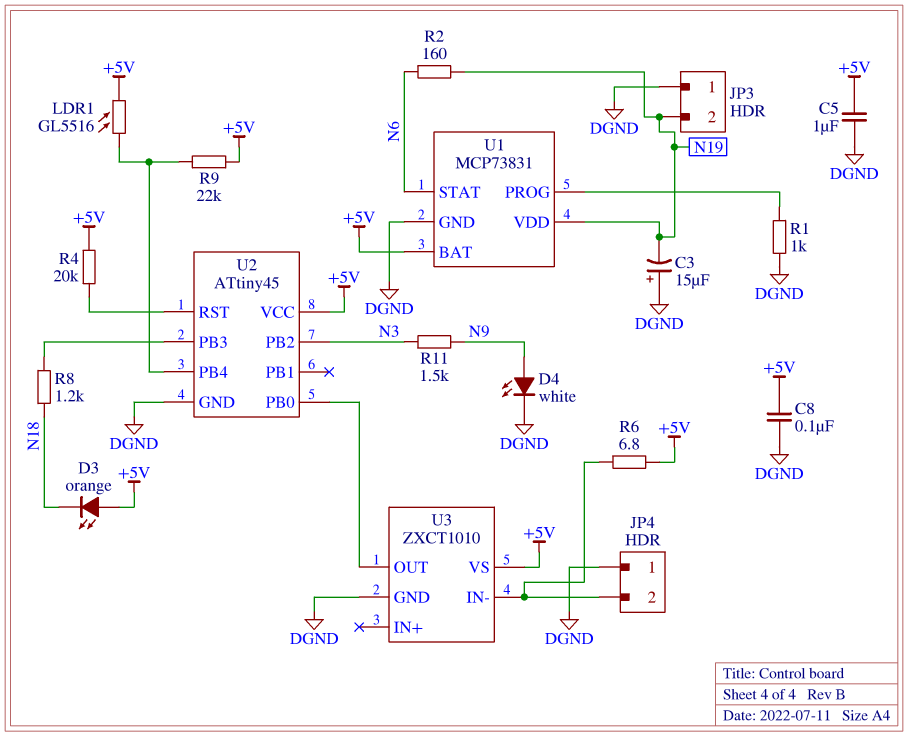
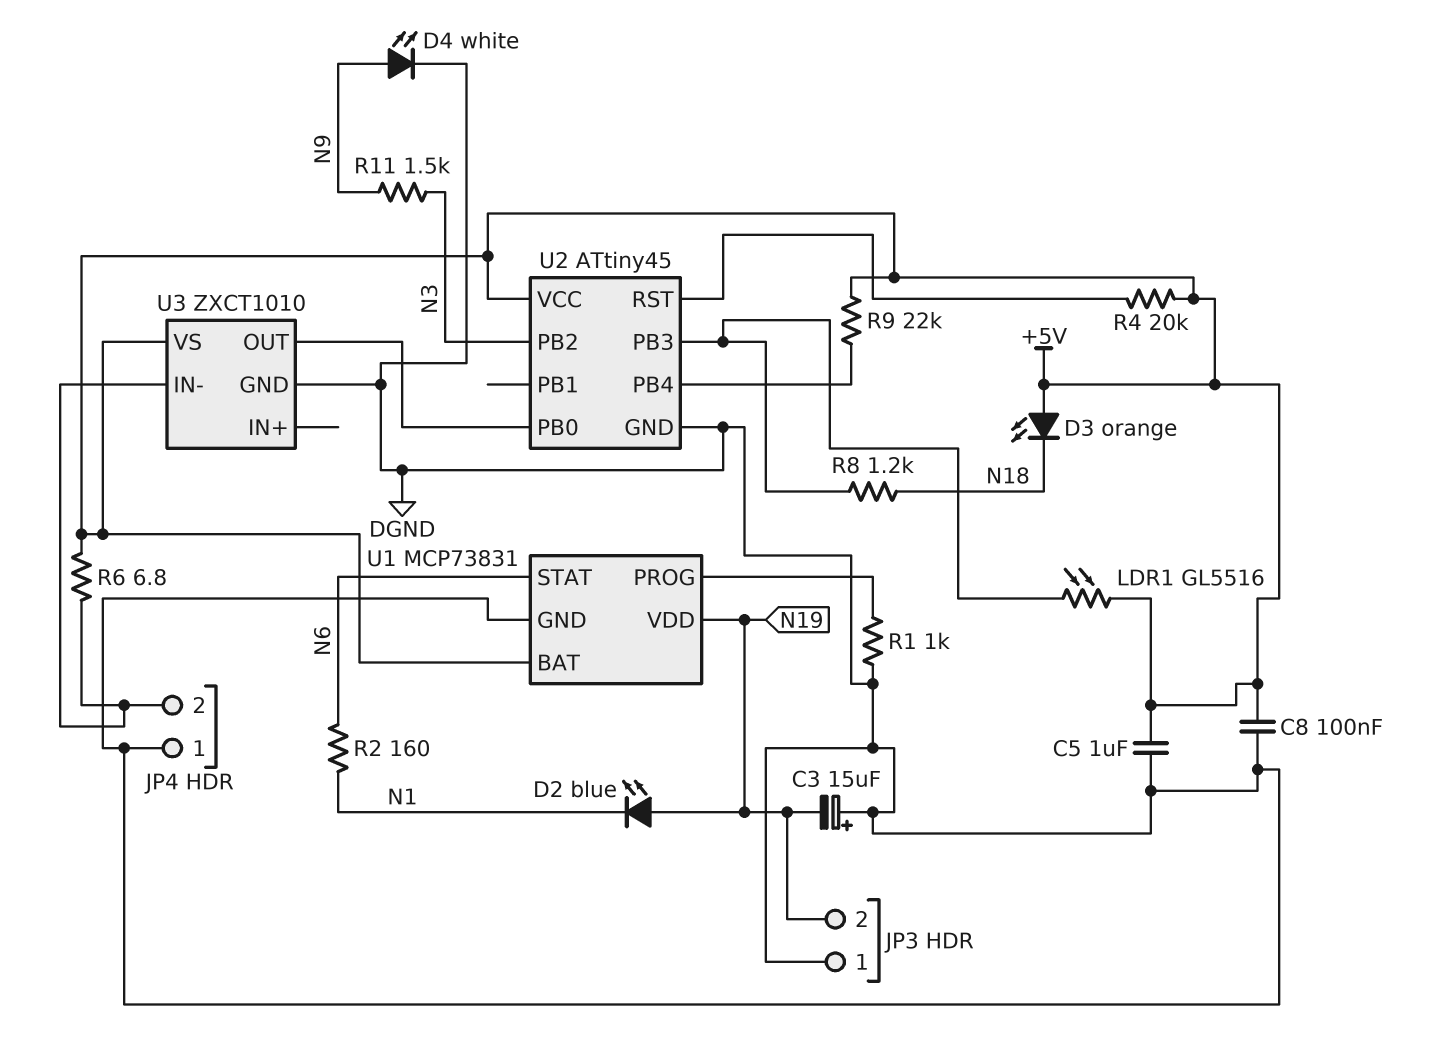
D2: none -> LED blue (A N19, K N1)
LDR1: GL5516 (+5V, U2/PB4) -> GL5516 (+5V, U2/PB3)
R2: 160 (N6, N19) -> 160 (N1, N6)

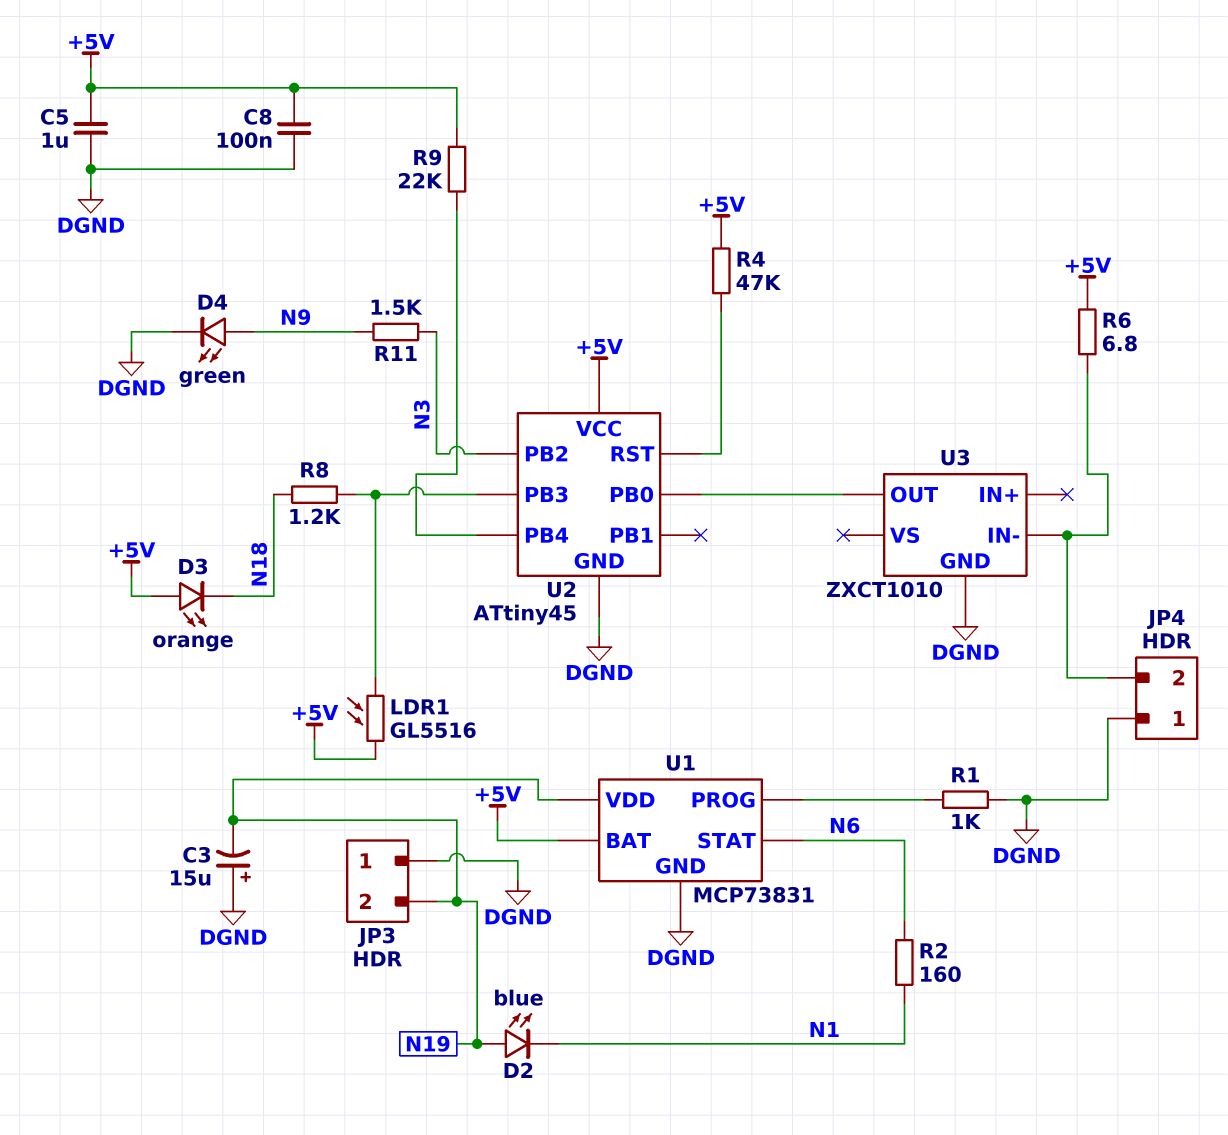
D4: LED white (A N9, K DGND) -> LED green (A N9, K DGND)
R4: 20k (+5V, U2/RST) -> 47k (+5V, U2/RST)
U3 pin VS: +5V -> none

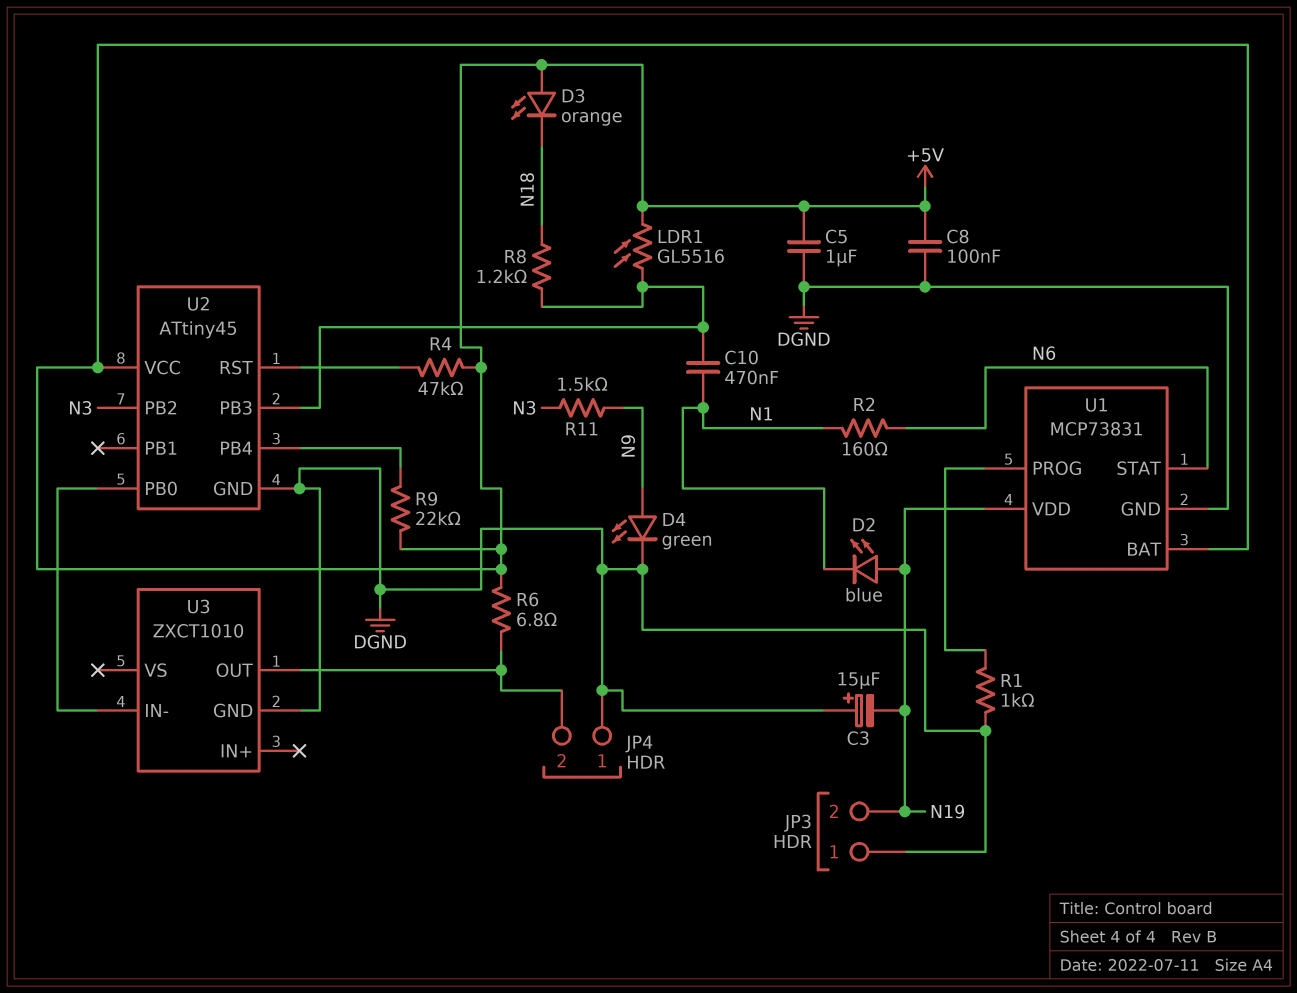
C10: none -> 470nF (N1, U2/PB3)
U3 pin IN-: JP4/2 -> U2/PB0
U3 pin OUT: U2/PB0 -> JP4/2

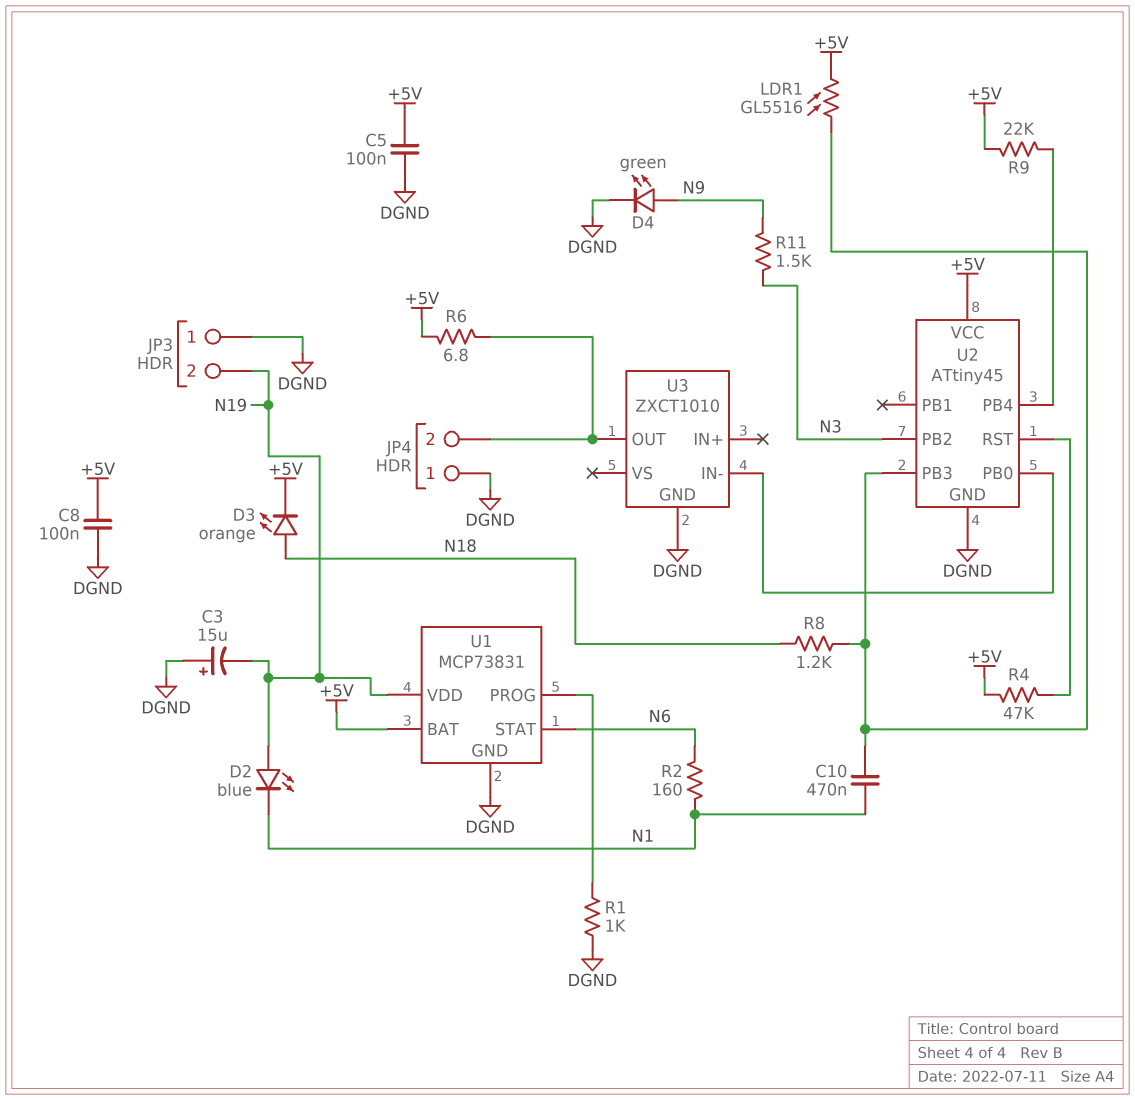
C5: 1uF (+5V, DGND) -> 100nF (+5V, DGND)
D3: LED orange (A +5V, K N18) -> LED orange (A N18, K +5V)

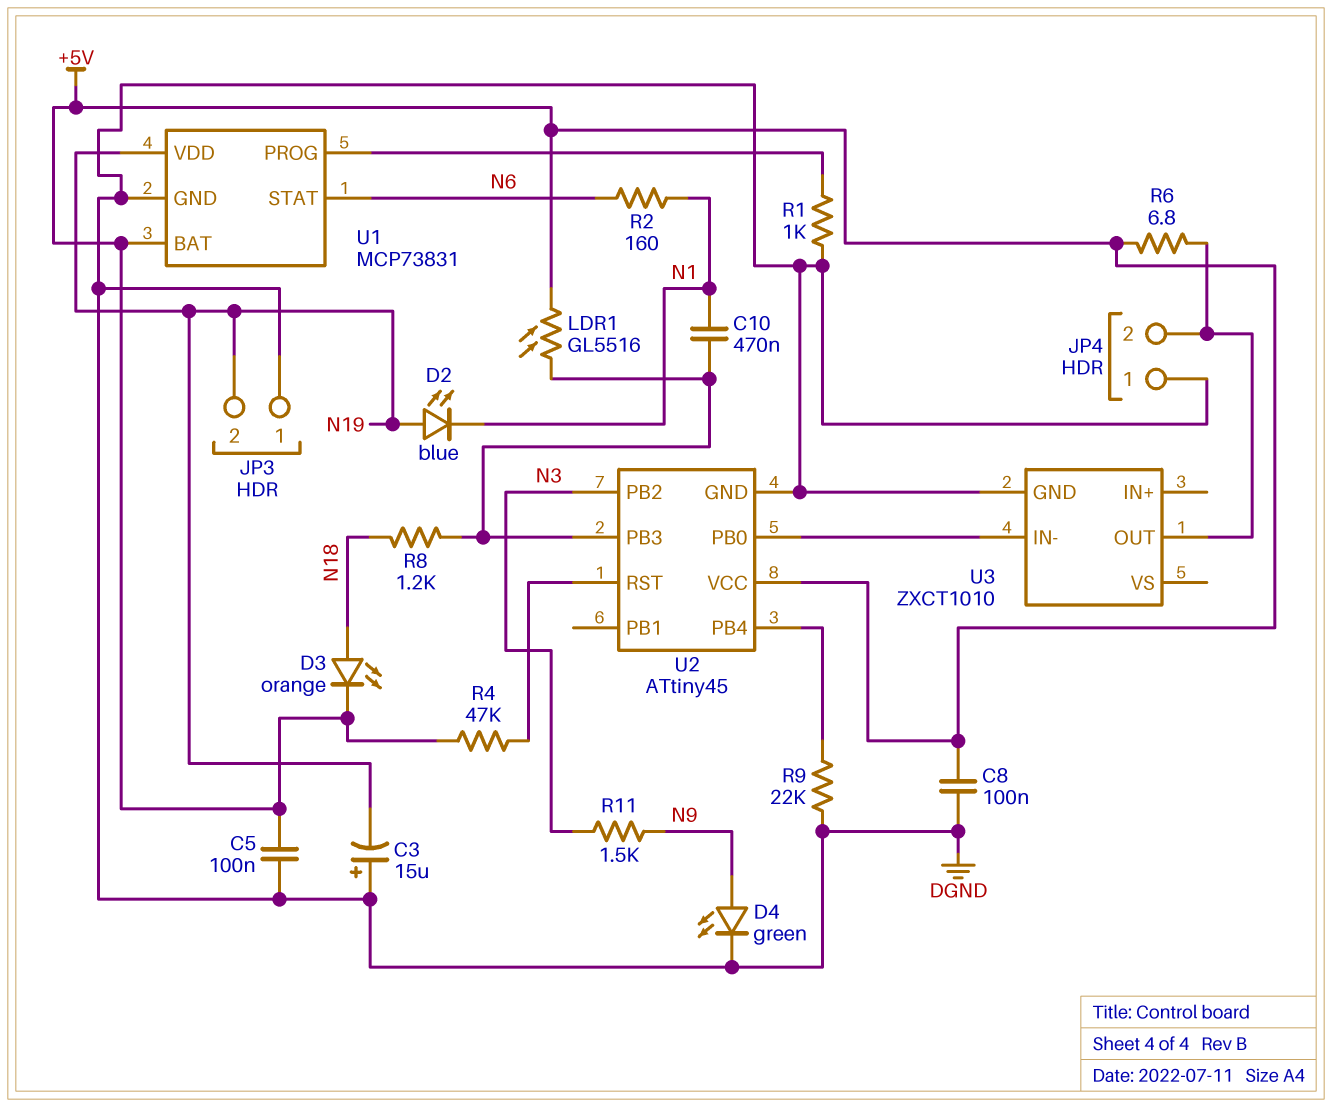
R9: 22k (+5V, U2/PB4) -> 22k (DGND, U2/PB4)

